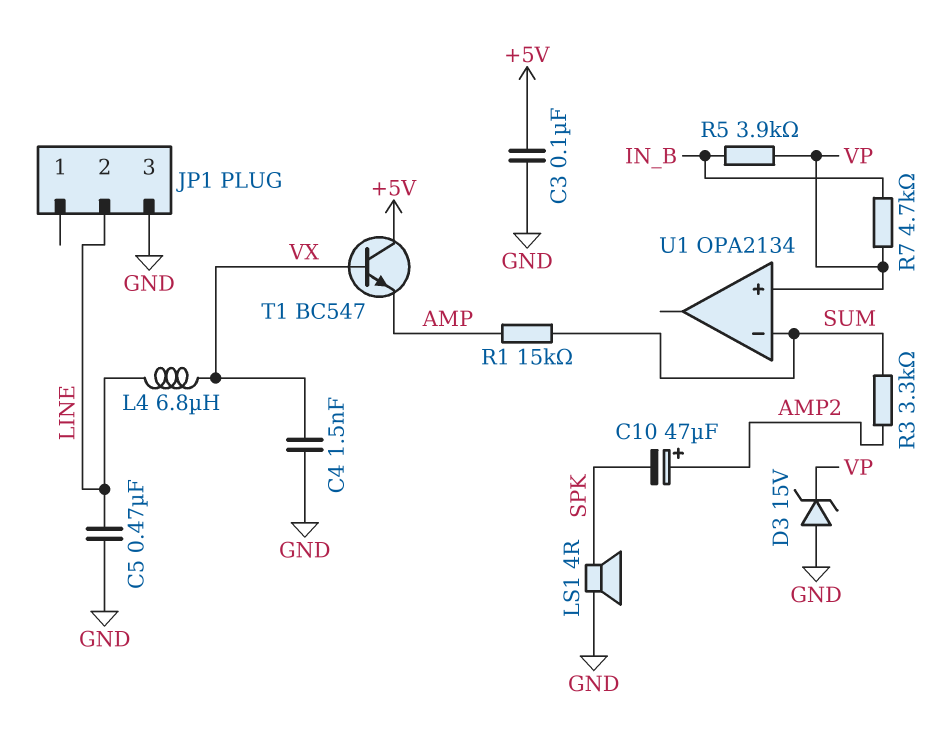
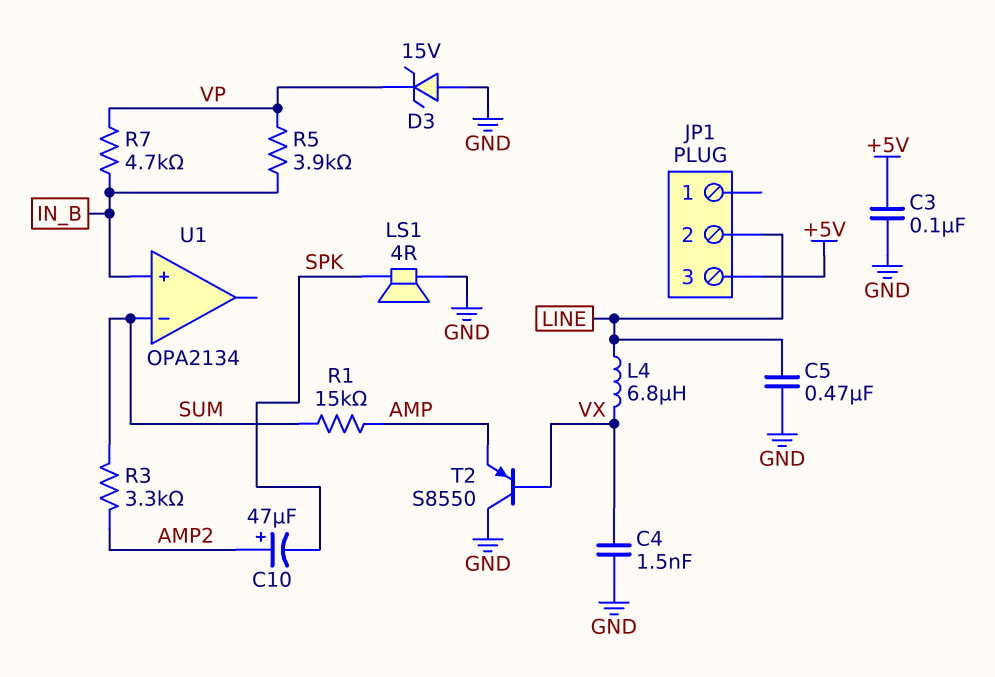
JP1 pin 3: GND -> +5V
T1: NPN BC547 (B VX, C +5V, E AMP) -> none
T2: none -> PNP S8550 (B VX, C GND, E AMP)
U1 pin in+: VP -> IN_B

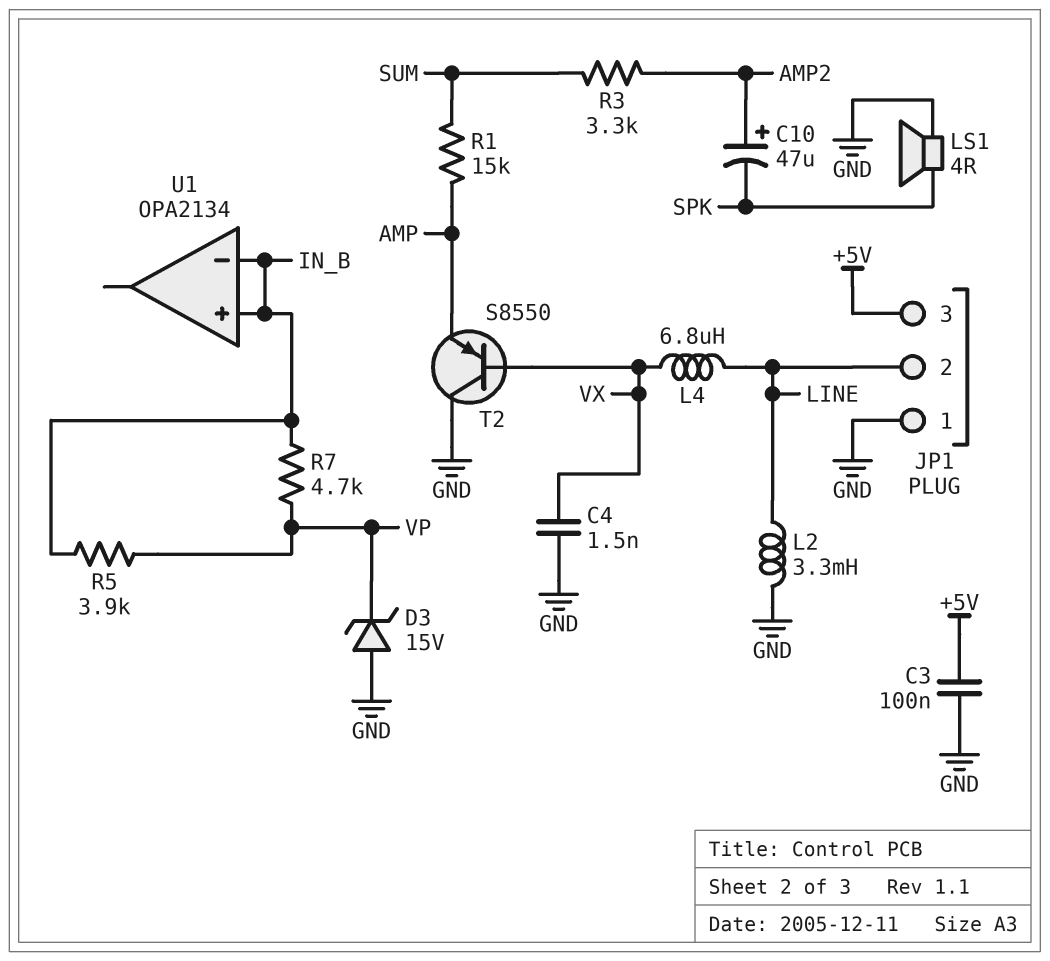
C5: 470nF (GND, LINE) -> none
JP1 pin 1: none -> GND
L2: none -> 3.3mH (GND, LINE)
U1 pin in-: SUM -> IN_B

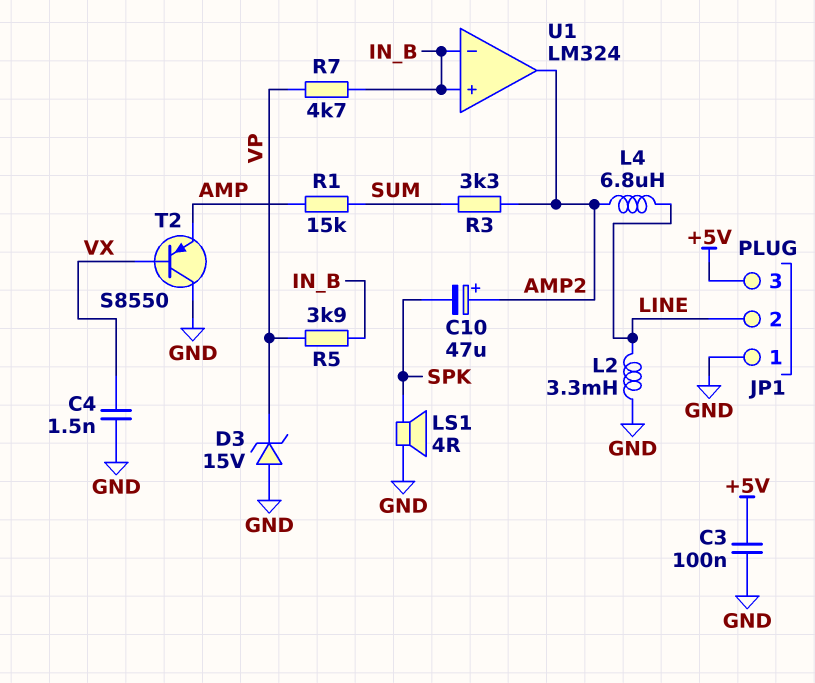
L4: 6.8uH (LINE, VX) -> 6.8uH (AMP2, LINE)
U1: OPA2134 -> LM324
U1 pin out: none -> AMP2

